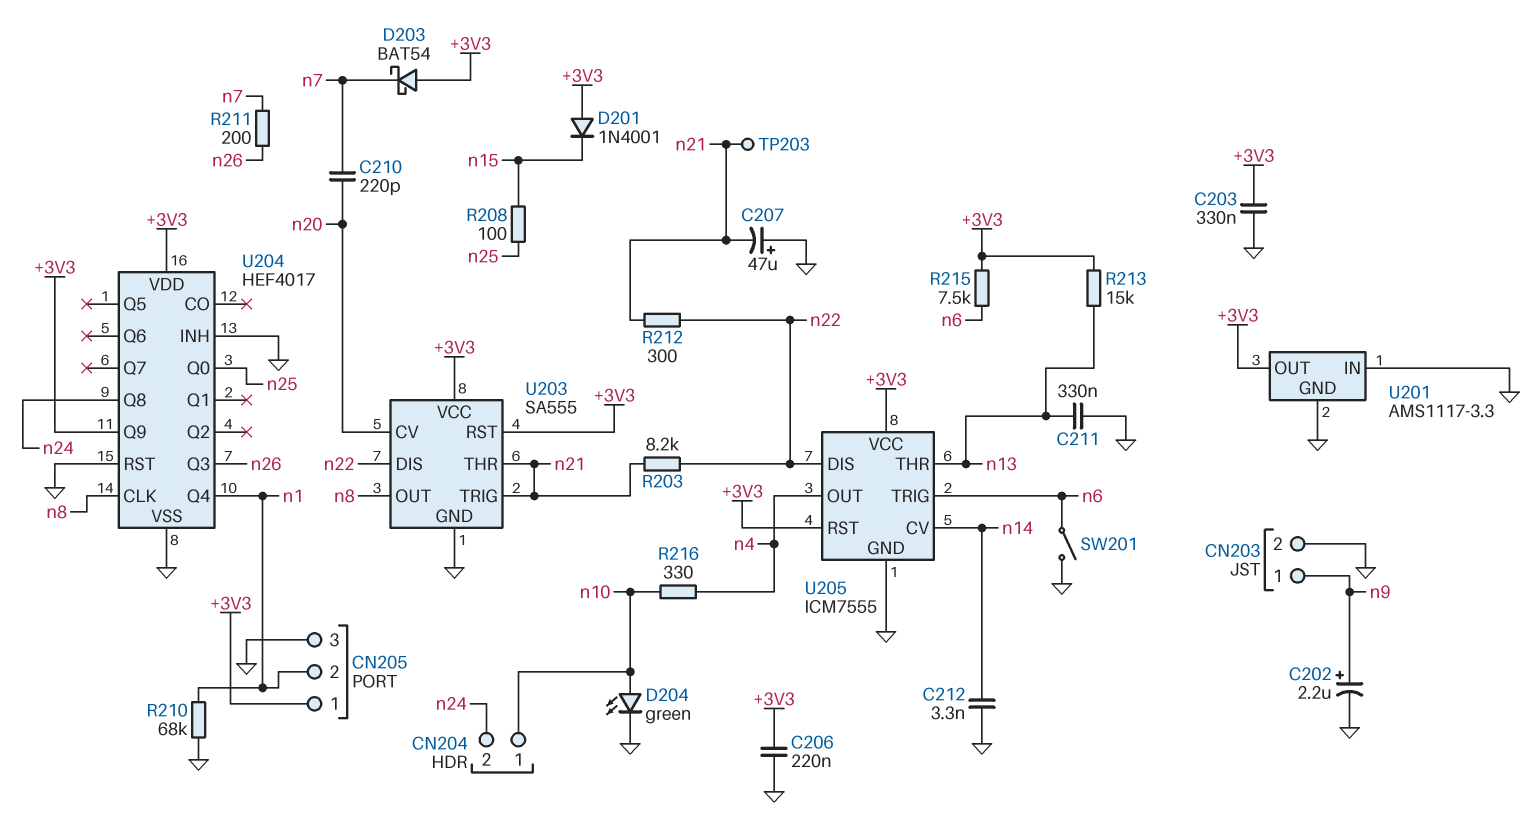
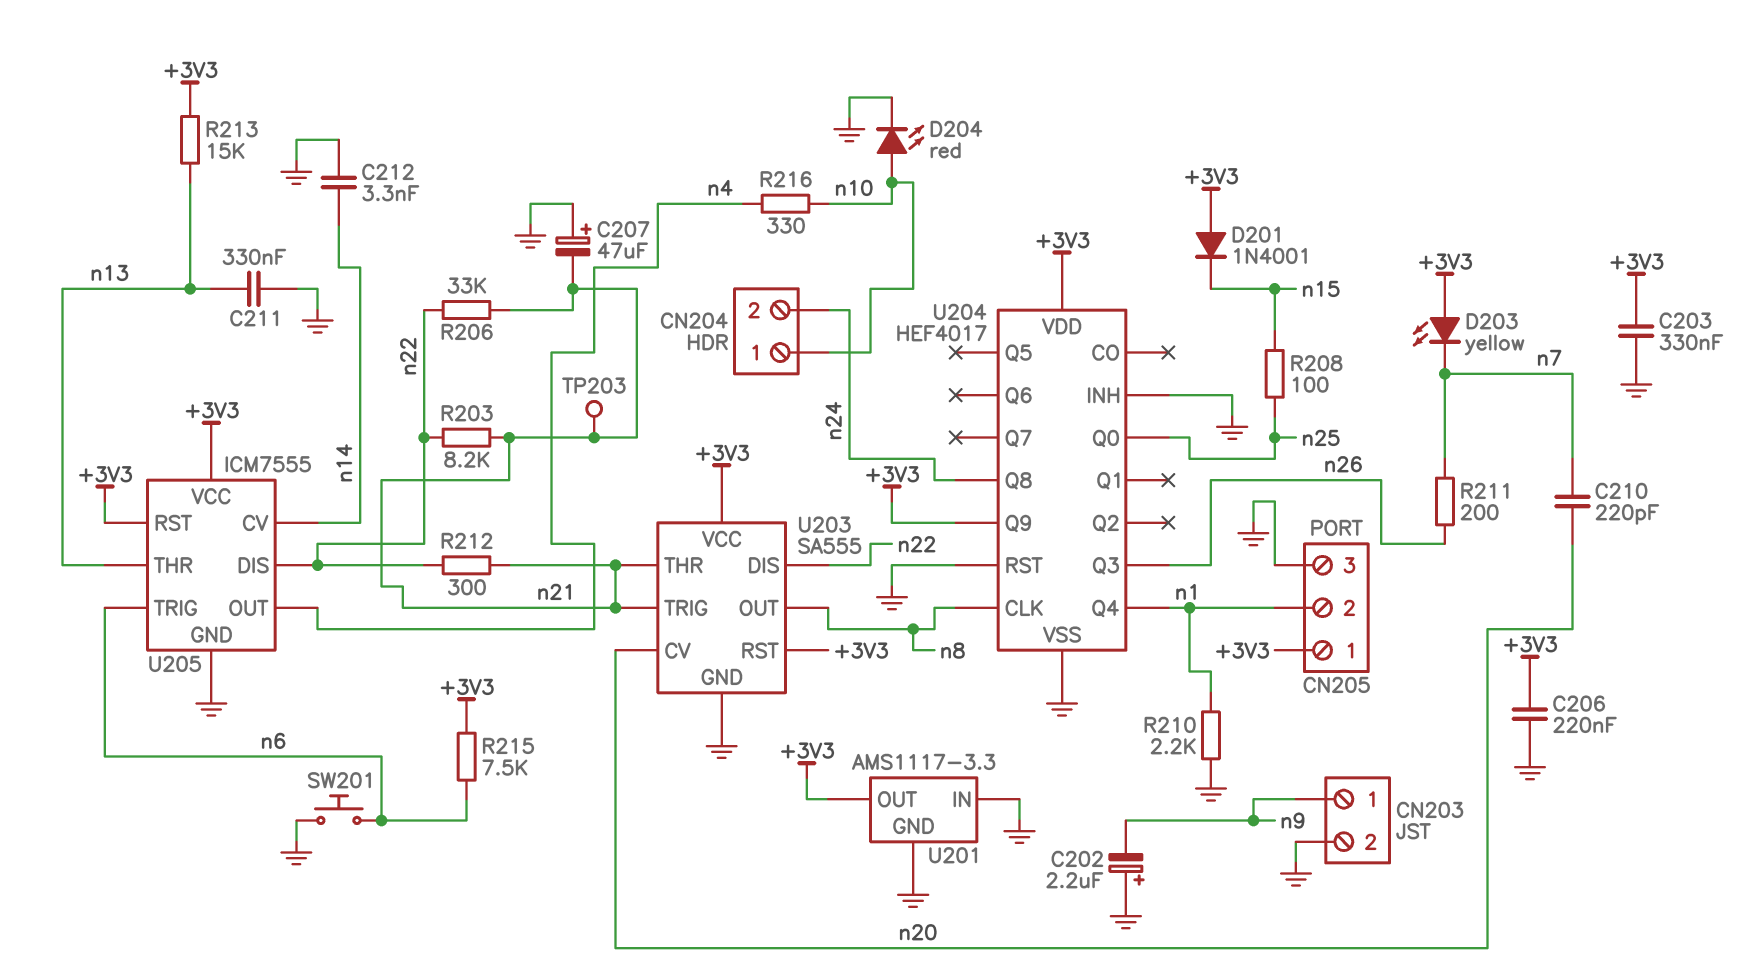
C202: 2.2uF (plus n9, minus GND) -> 2.2uF (plus GND, minus n9)
D203: schottky BAT54 (A +3V3, K n7) -> LED yellow (A +3V3, K n7)
D204: LED green (A n10, K GND) -> LED red (A n10, K GND)
R206: none -> 33k (n21, n22)
R210: 68k (GND, n1) -> 2.2k (GND, n1)
SW201: switch (GND, n6) -> button (GND, n6)

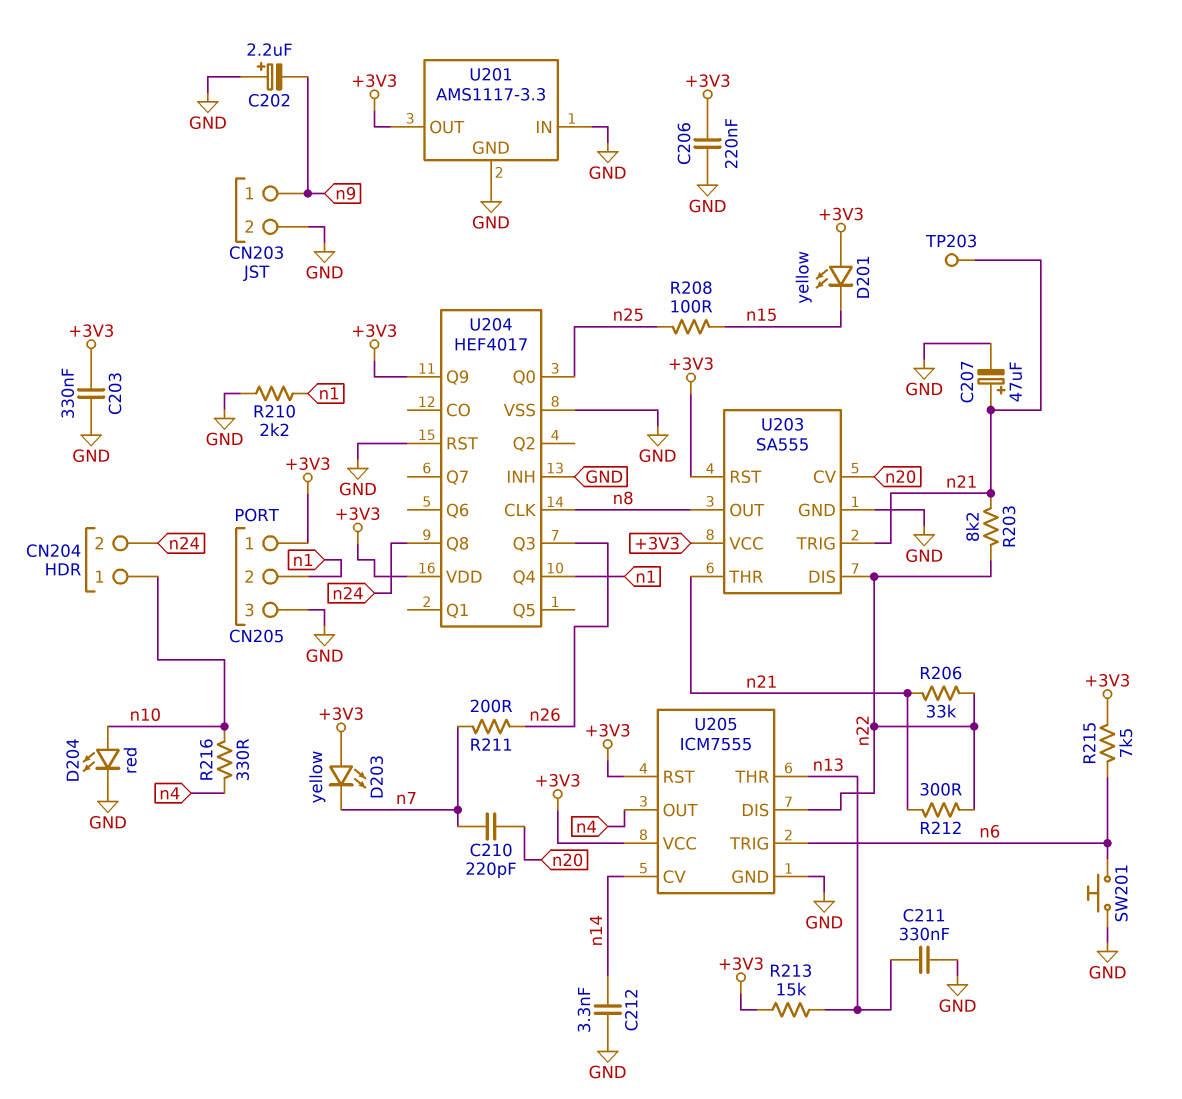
C207: 47uF (plus GND, minus n21) -> 47uF (plus n21, minus GND)
D201: diode 1N4001 (A +3V3, K n15) -> LED yellow (A +3V3, K n15)

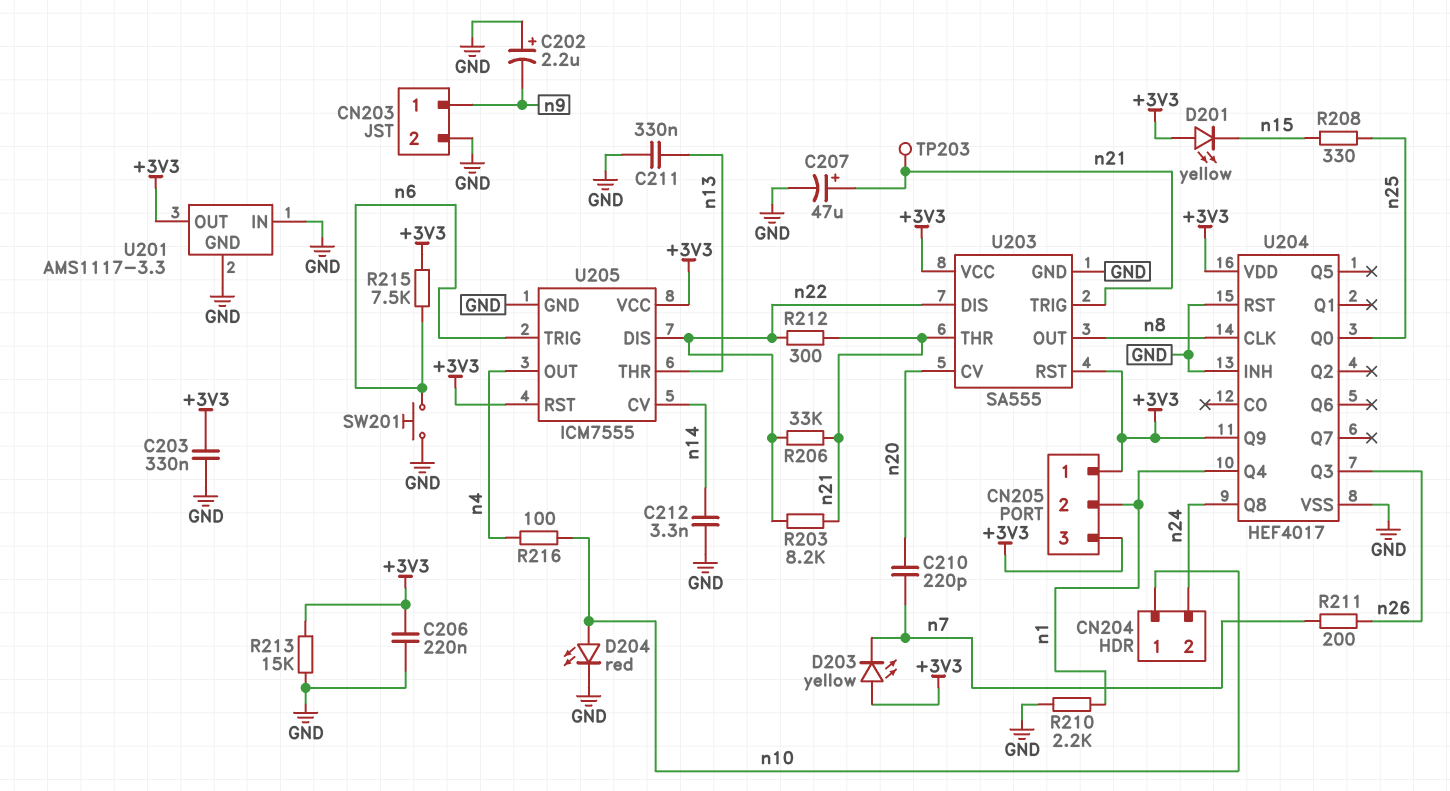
CN205 pin 3: GND -> +3V3
R208: 100 (n15, n25) -> 330 (n15, n25)
R213: 15k (+3V3, n13) -> 15k (+3V3, GND)
R216: 330 (n4, n10) -> 100 (n4, n10)

